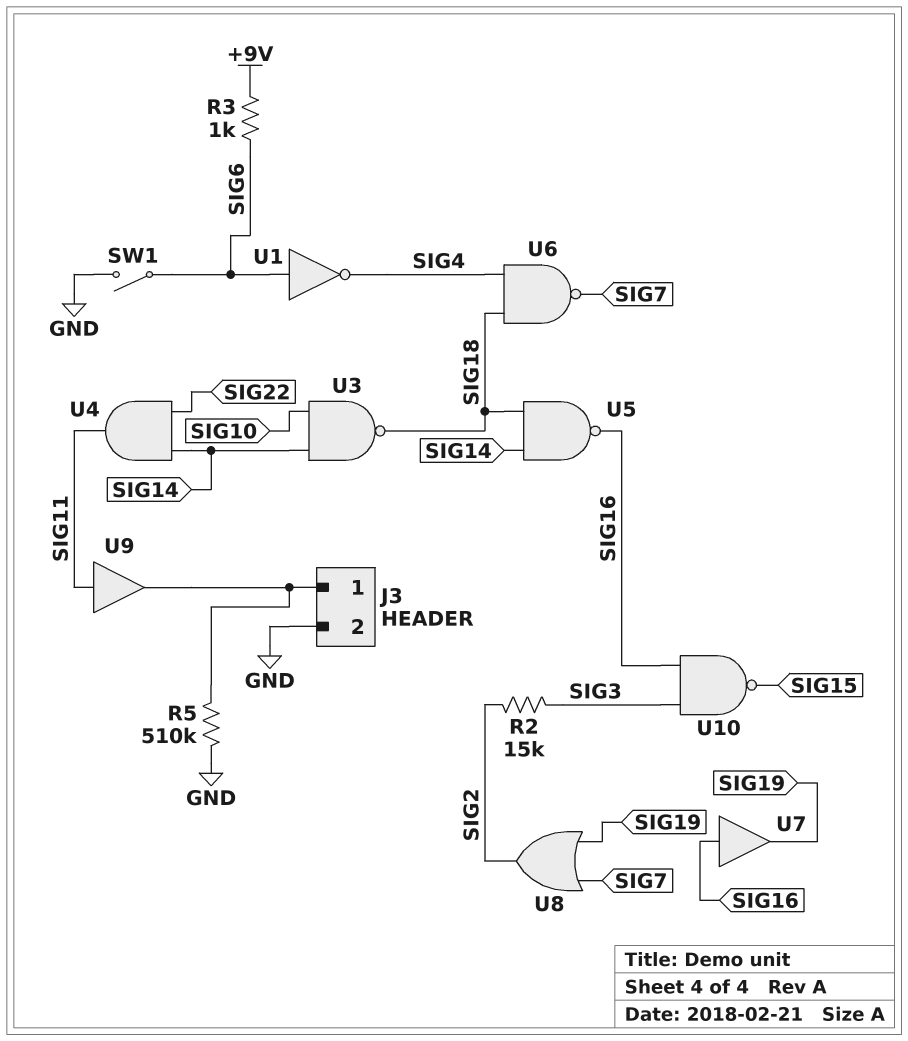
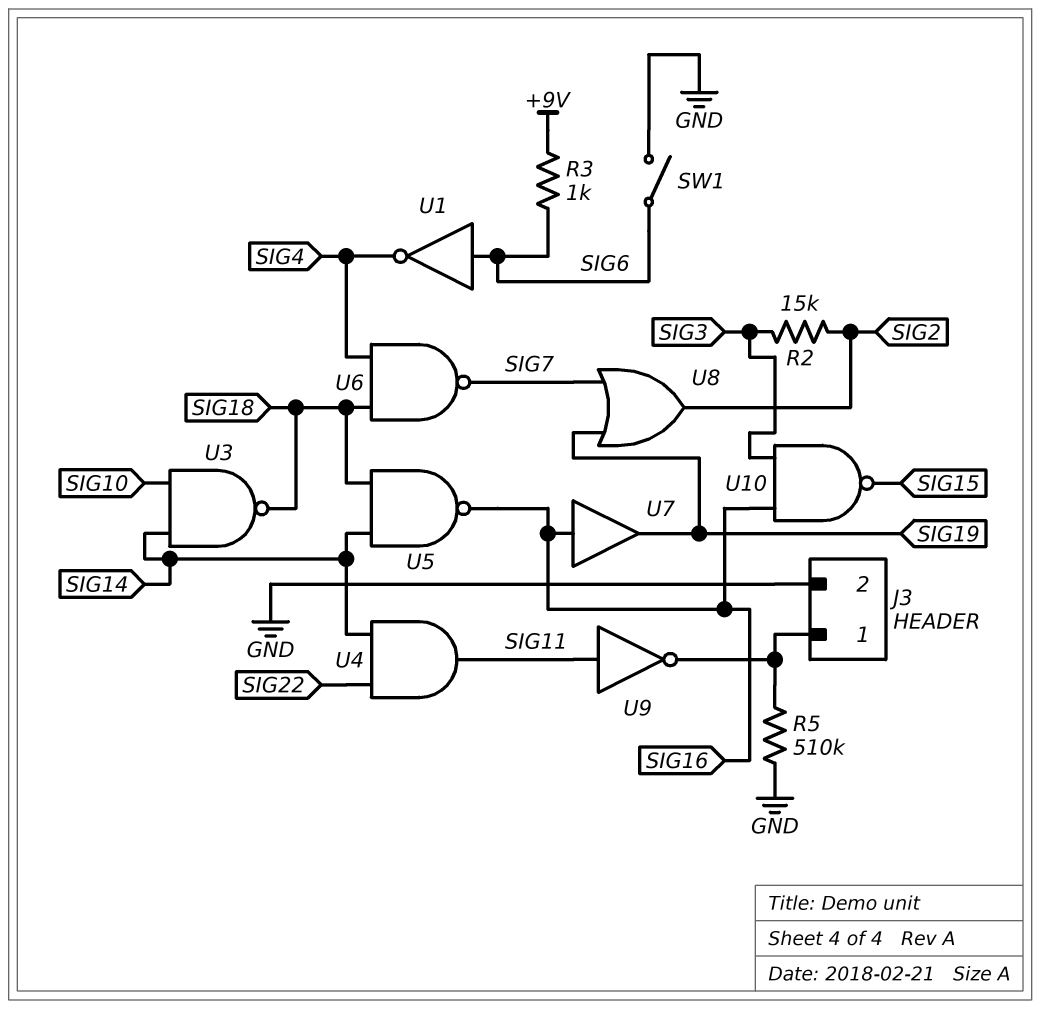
U9: buffer (in SIG11, out J3/1) -> NOT (in SIG11, out J3/1)

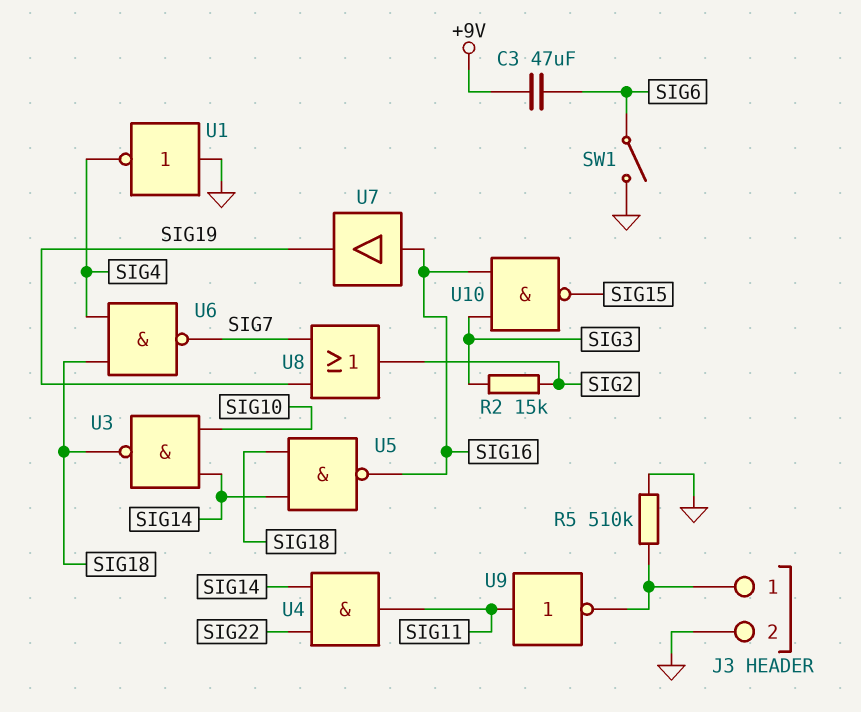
C3: none -> 47uF (+9V, SIG6)
R3: 1k (+9V, SIG6) -> none
U1: NOT (in SIG6, out SIG4) -> NOT (in GND, out SIG4)

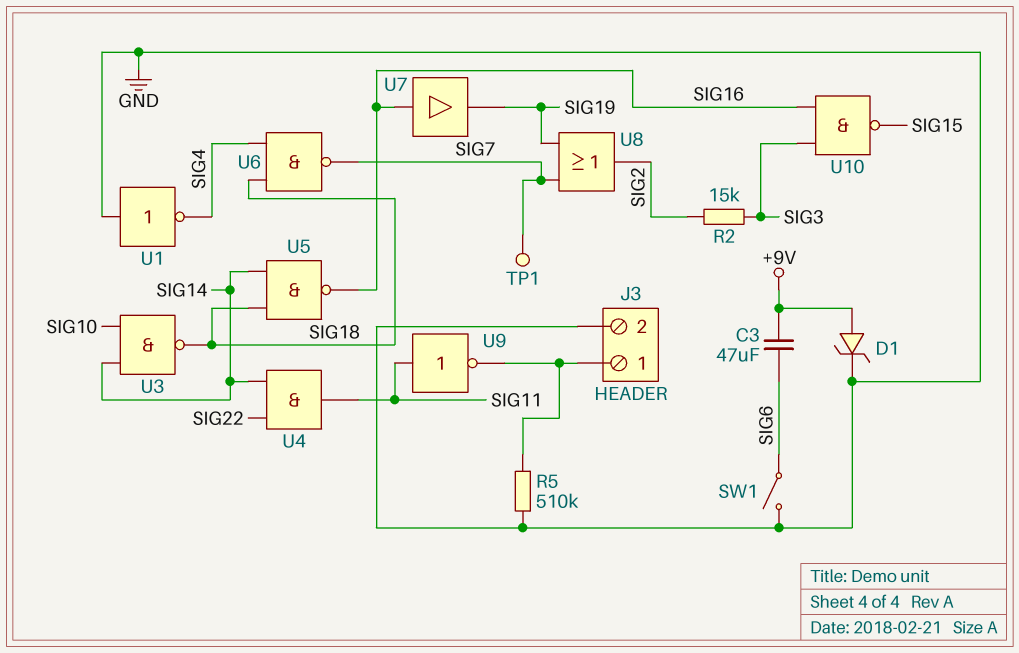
D1: none -> zener (A +9V, K GND)
TP1: none -> test point (SIG7)

